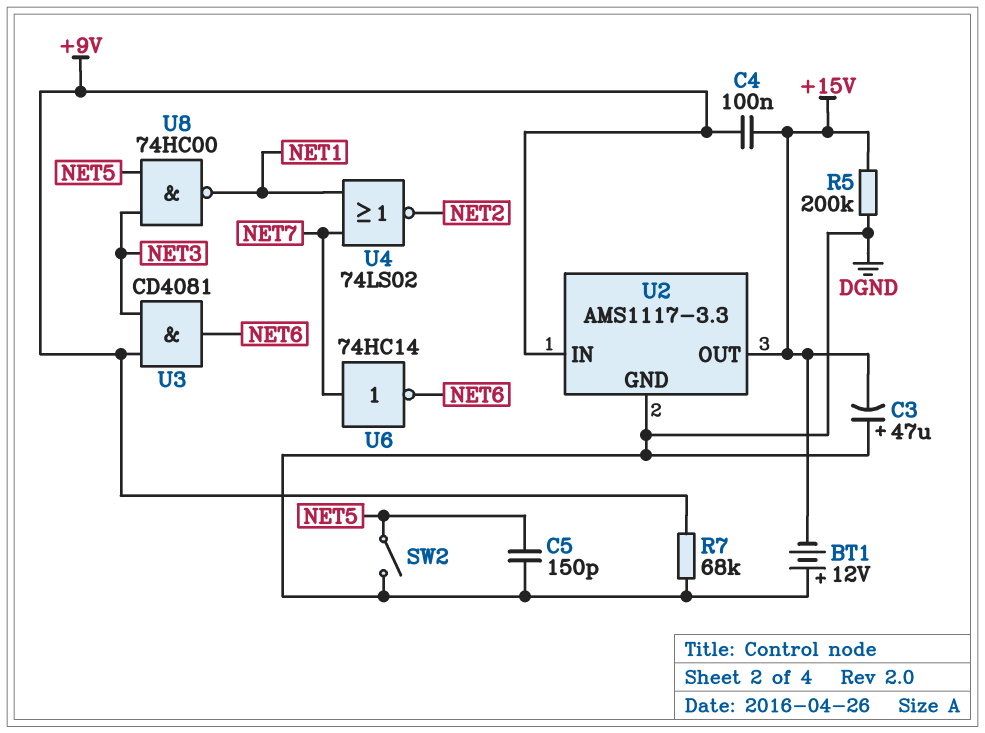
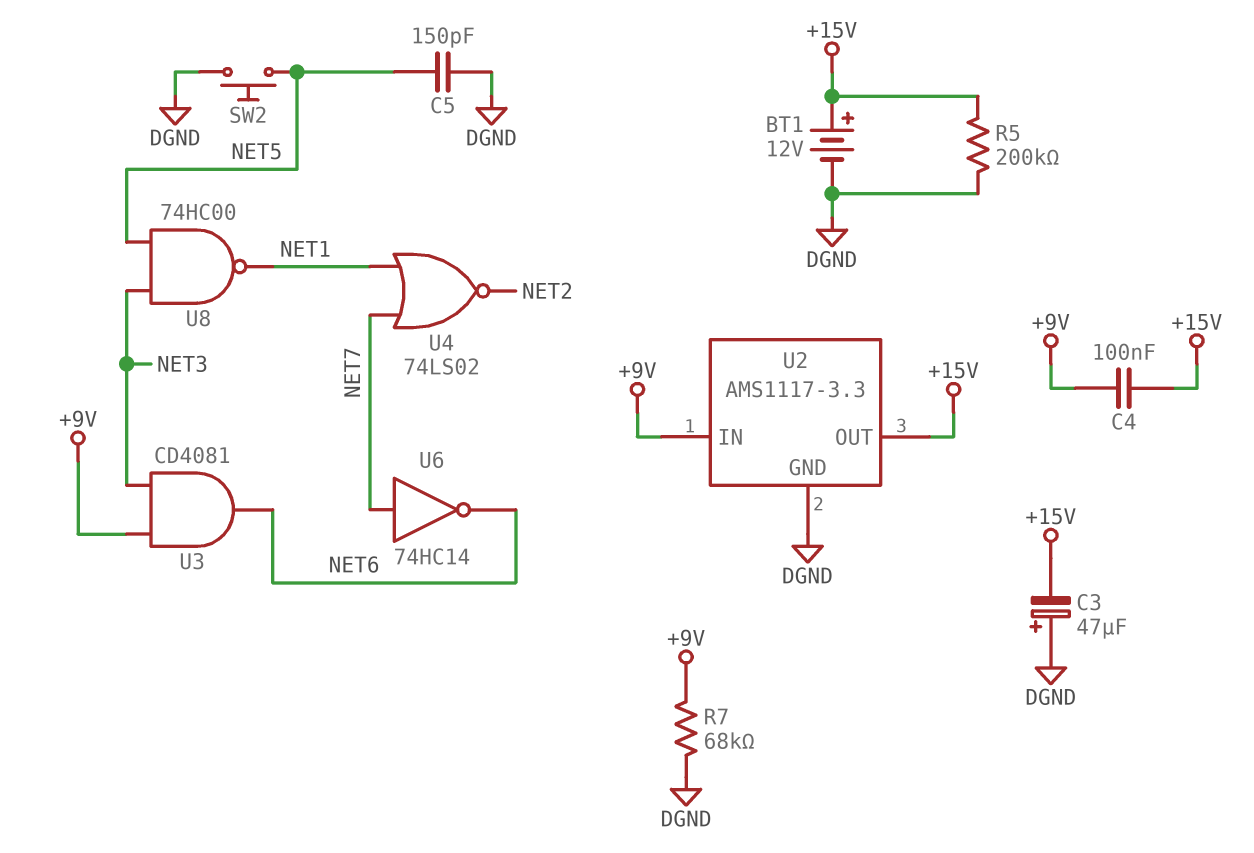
BT1: 12V (plus DGND, minus +15V) -> 12V (plus +15V, minus DGND)
SW2: switch (DGND, NET5) -> button (DGND, NET5)

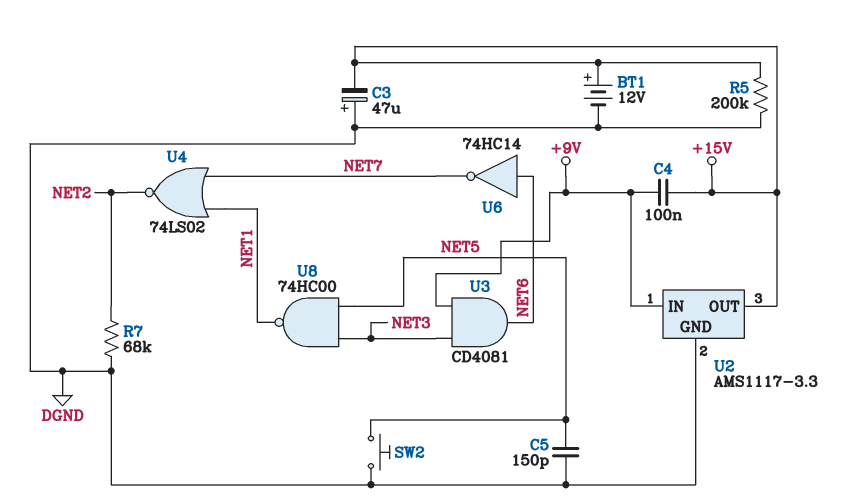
R7: 68k (+9V, DGND) -> 68k (DGND, NET2)
U6: NOT 74HC14 (in NET7, out NET6) -> NOT 74HC14 (in NET6, out NET7)

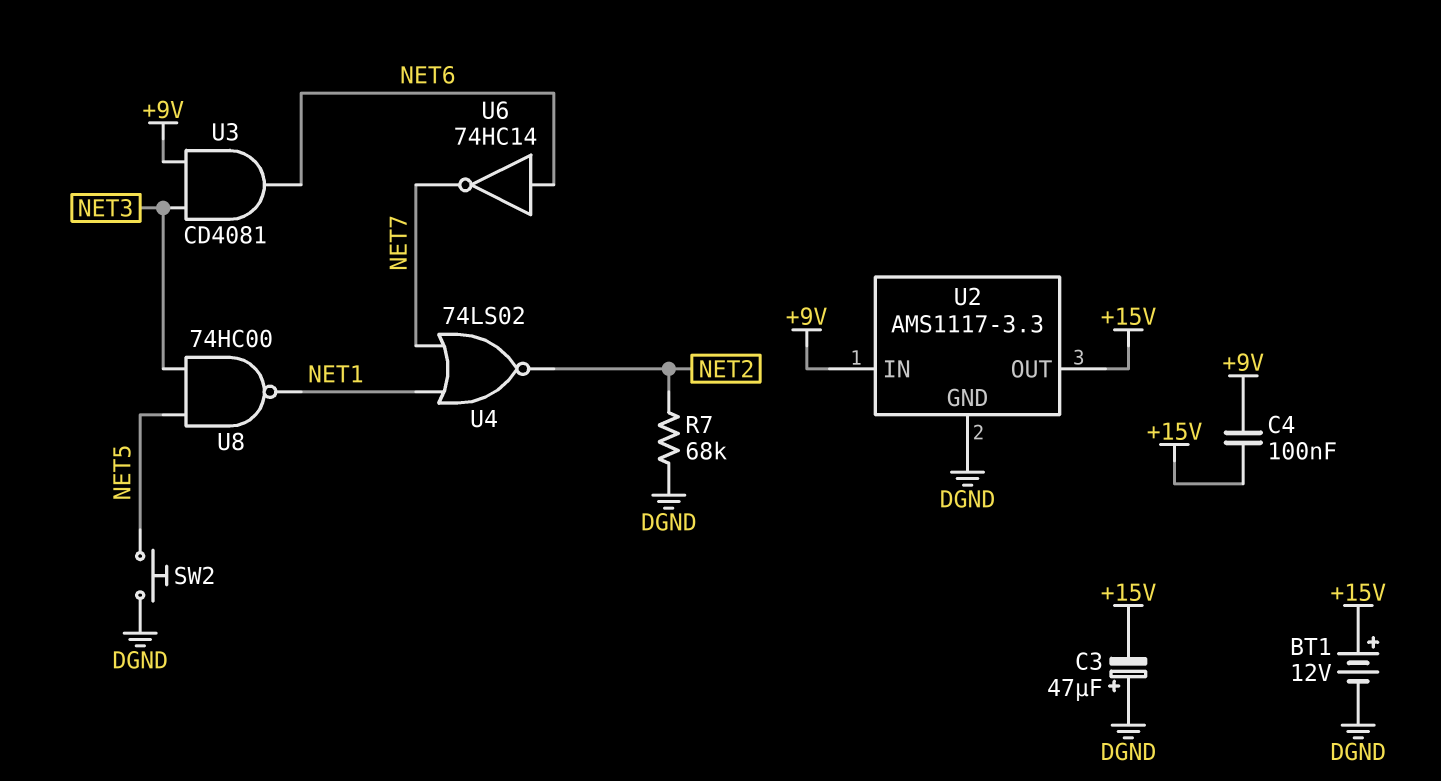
C5: 150pF (DGND, NET5) -> none
R5: 200k (+15V, DGND) -> none

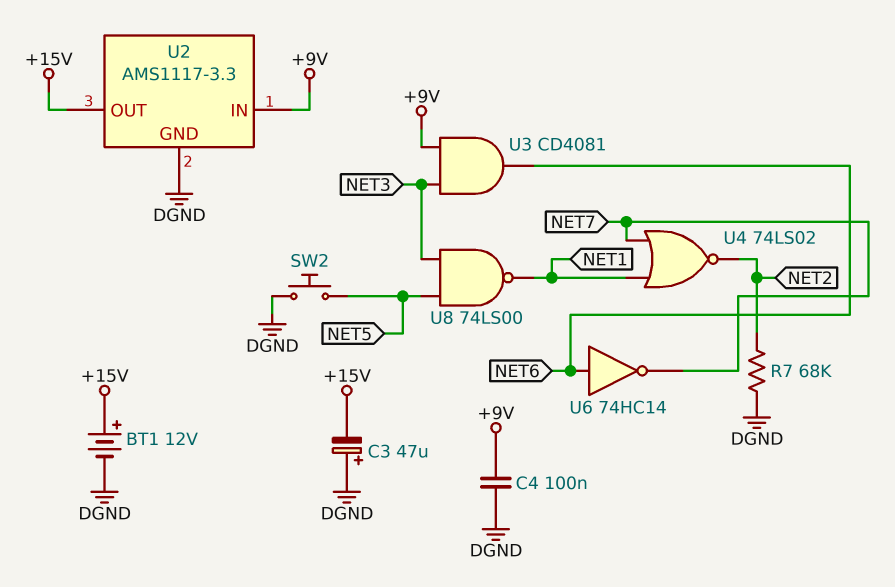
C4: 100nF (+9V, +15V) -> 100nF (+9V, DGND)
U8: NAND 74HC00 (in NET3, in NET5, out NET1) -> NAND 74LS00 (in NET3, in NET5, out NET1)

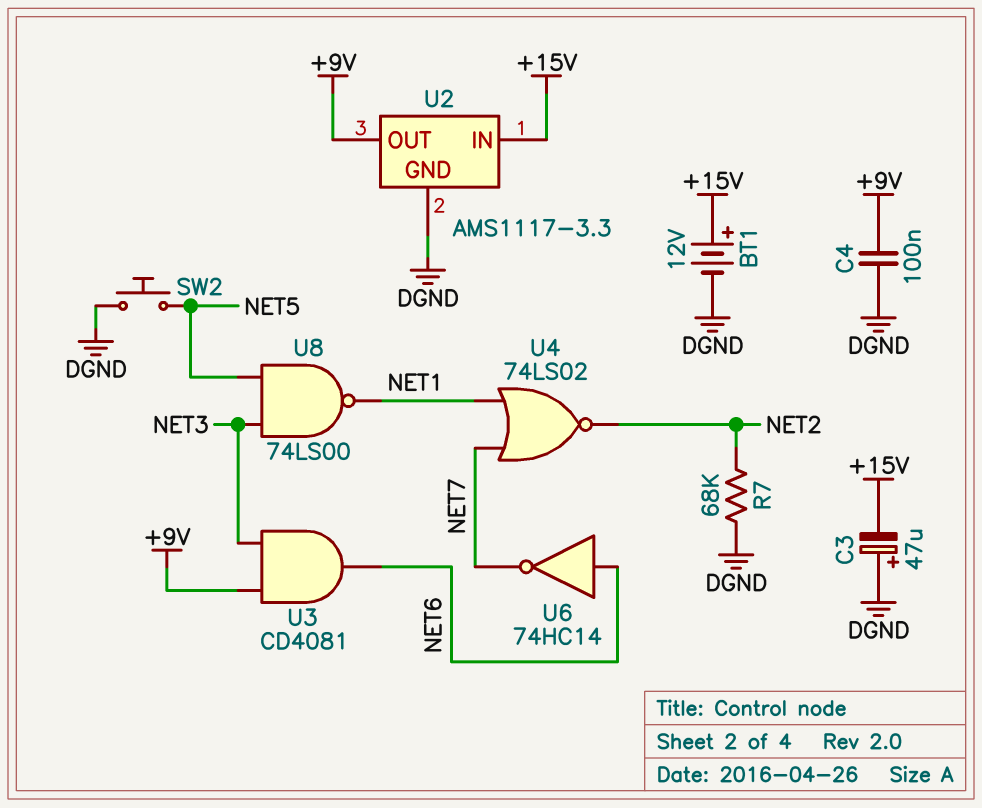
U2 pin IN: +9V -> +15V
U2 pin OUT: +15V -> +9V

